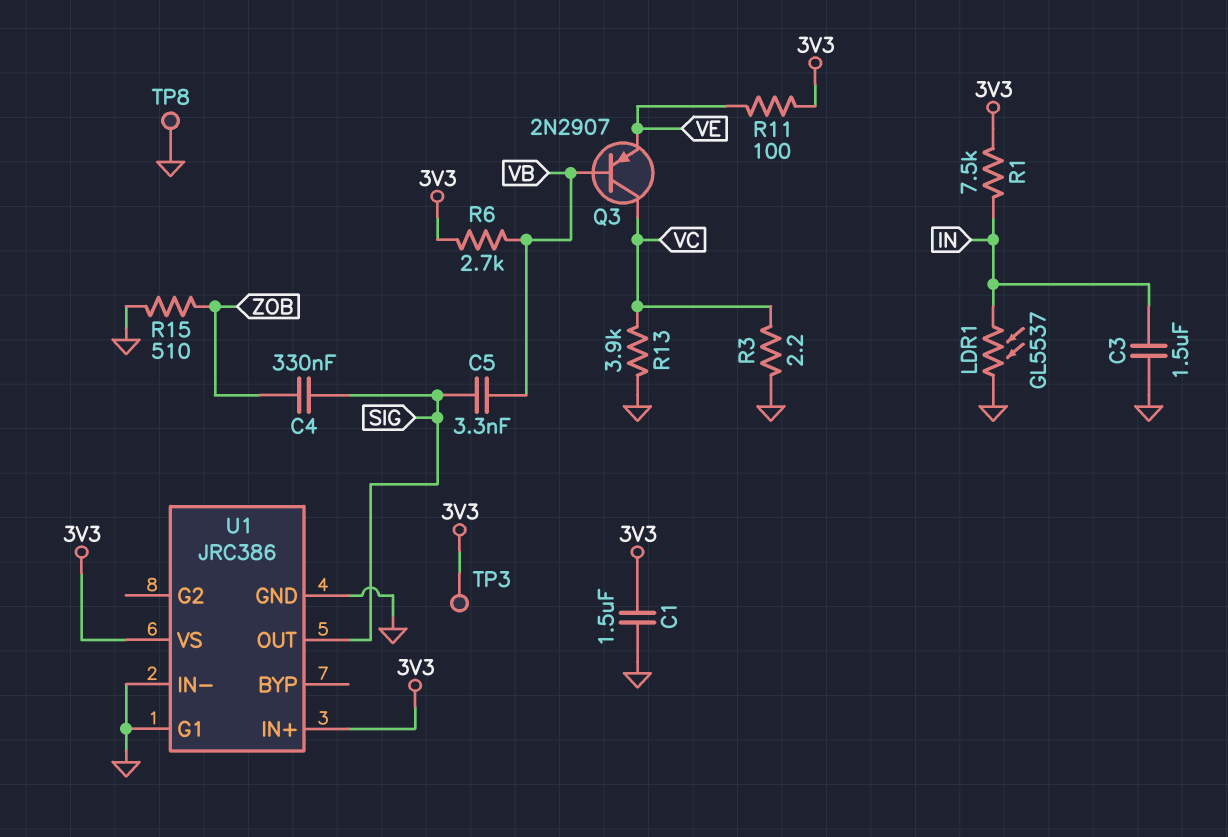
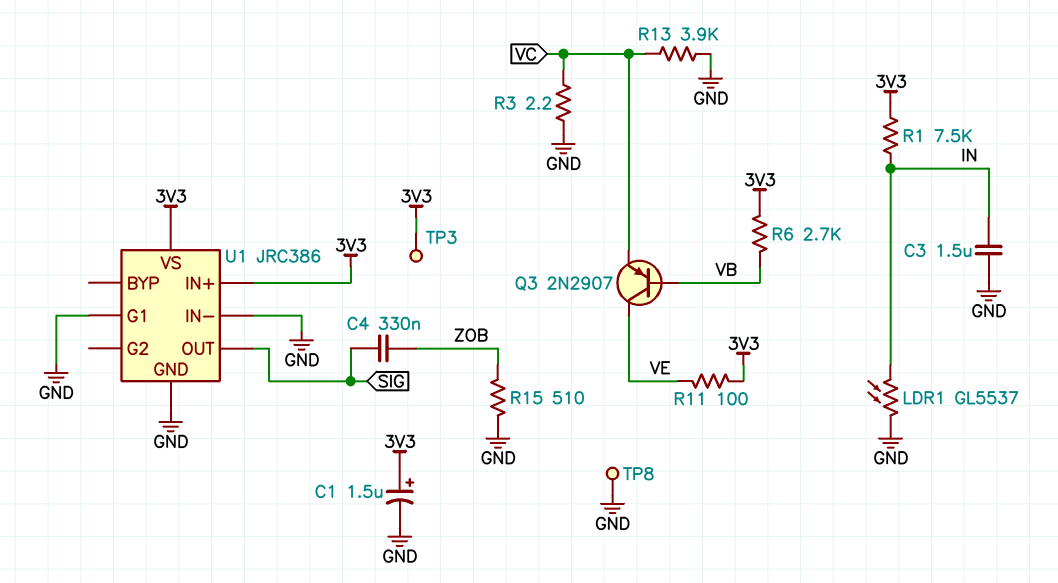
C1: 1.5uF (3V3, GND) -> 1.5uF (plus 3V3, minus GND)
C5: 3.3nF (SIG, VB) -> none
Q3: PNP 2N2907 (B VB, C VC, E VE) -> PNP 2N2907 (B VB, C VE, E VC)

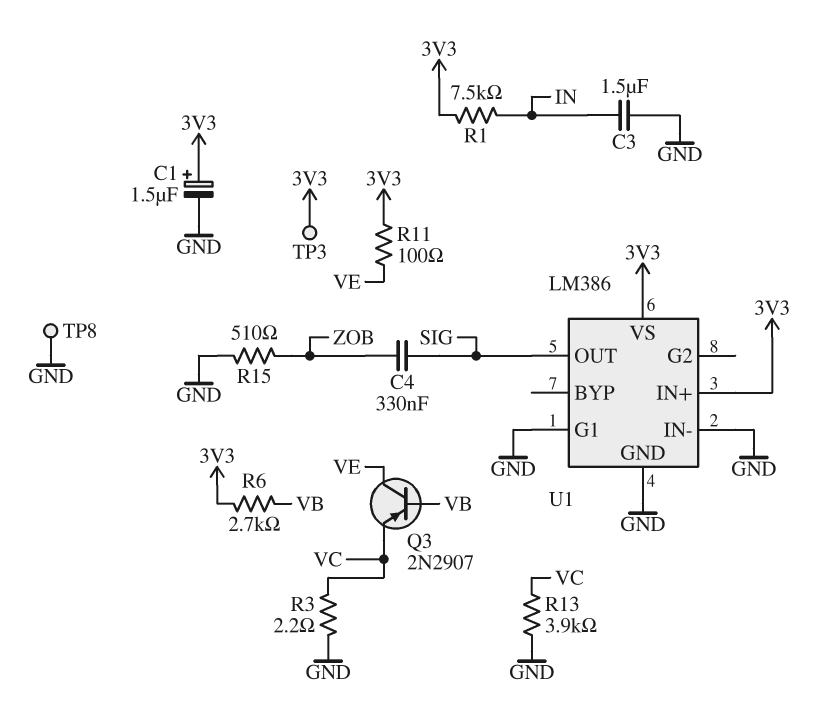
LDR1: GL5537 (GND, IN) -> none
U1: JRC386 -> LM386

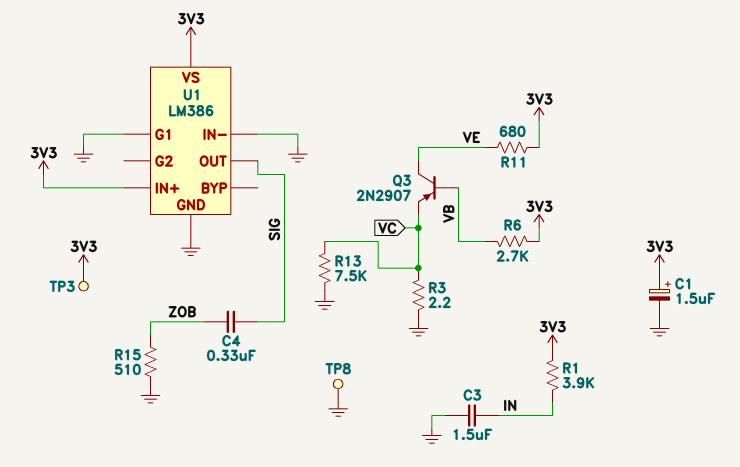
R1: 7.5k (3V3, IN) -> 3.9k (3V3, IN)
R11: 100 (3V3, VE) -> 680 (3V3, VE)
R13: 3.9k (GND, VC) -> 7.5k (GND, VC)

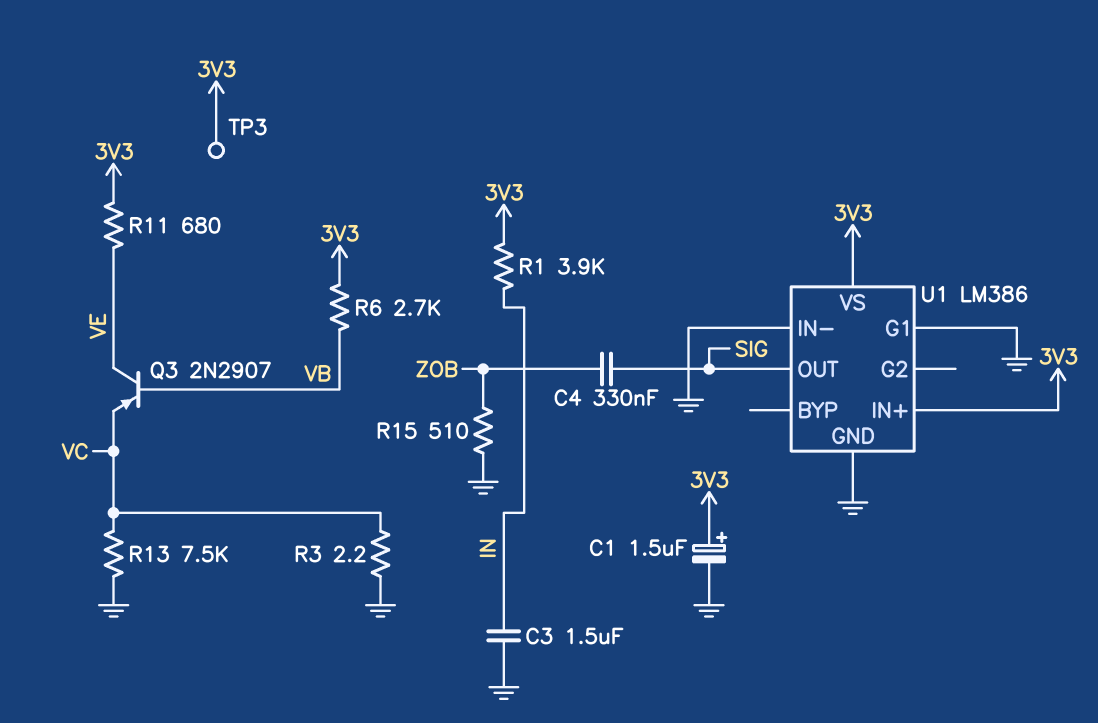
TP8: test point (GND) -> none

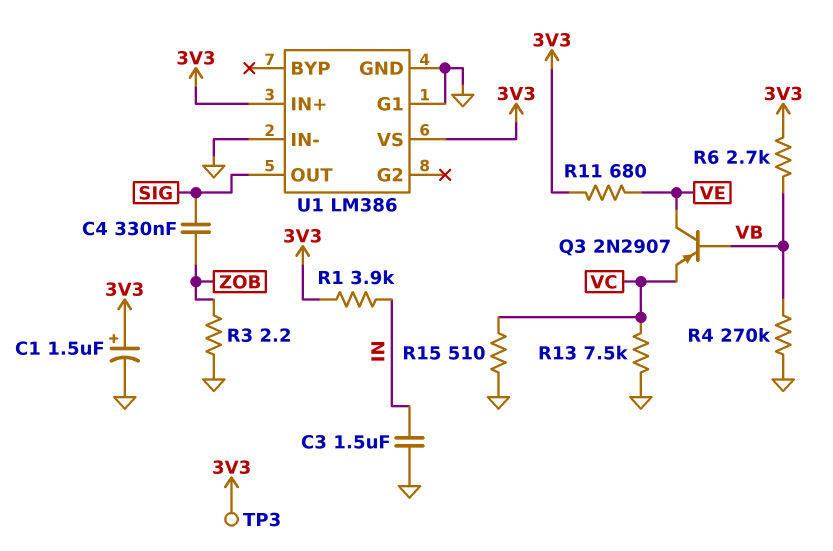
R3: 2.2 (GND, VC) -> 2.2 (GND, ZOB)
R4: none -> 270k (GND, VB)
R15: 510 (GND, ZOB) -> 510 (GND, VC)

